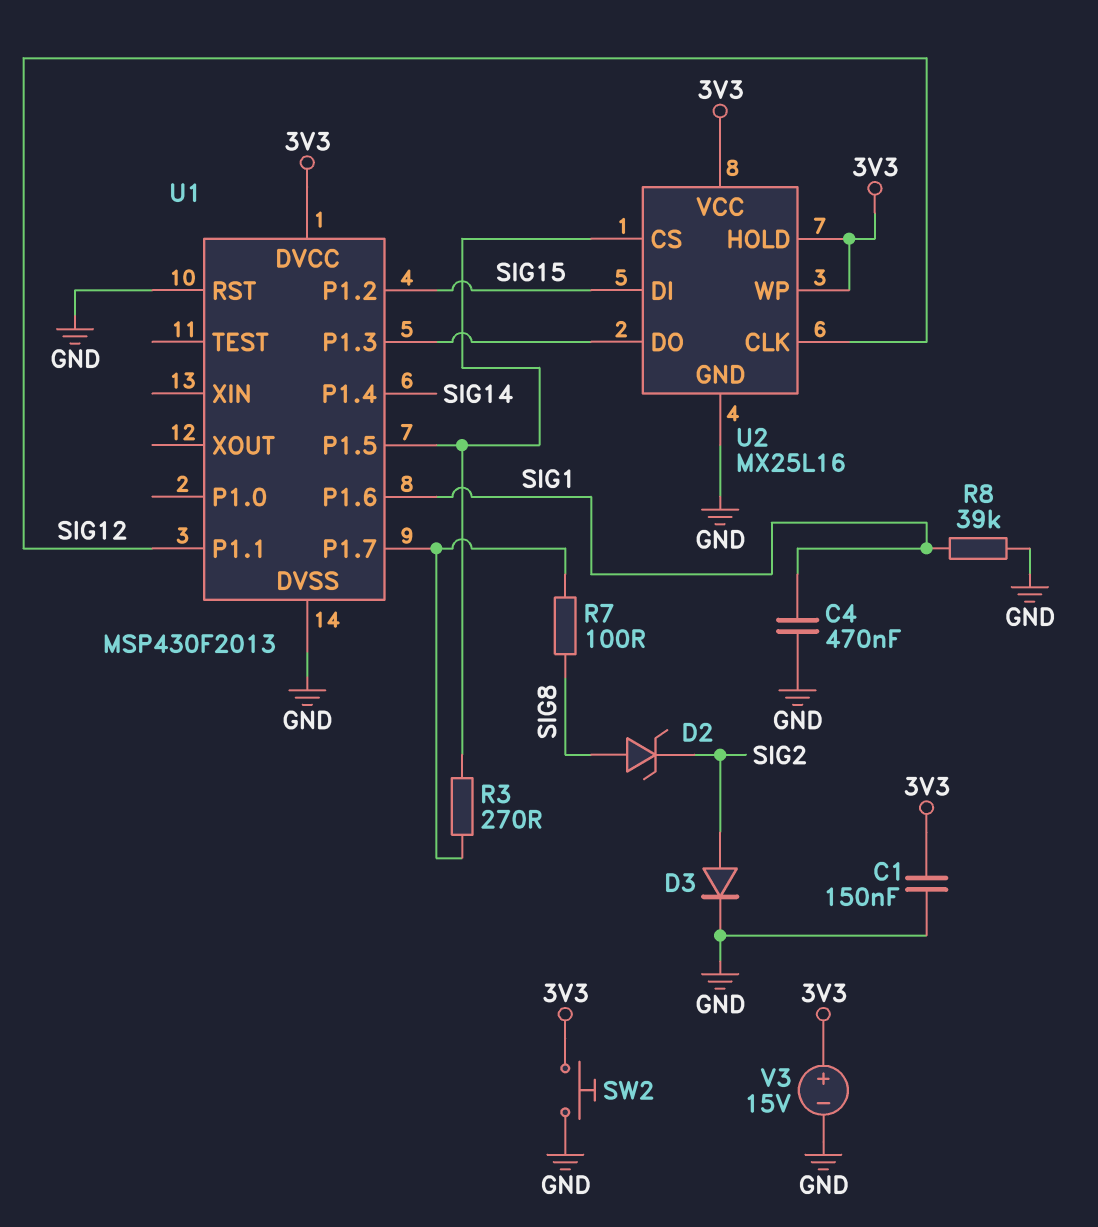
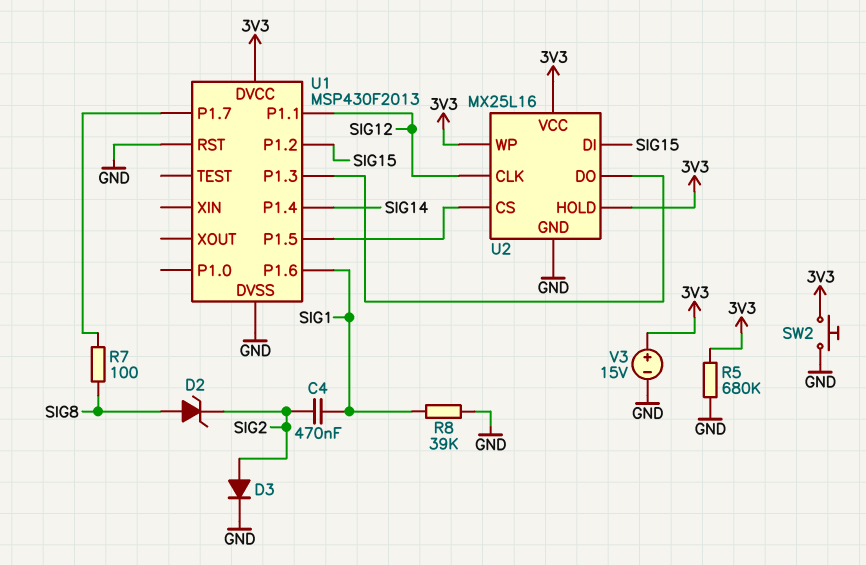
C1: 150nF (3V3, GND) -> none
C4: 470nF (GND, SIG1) -> 470nF (SIG1, SIG2)
R3: 270 (U1/P1.5, U1/P1.7) -> none
R5: none -> 680k (3V3, GND)

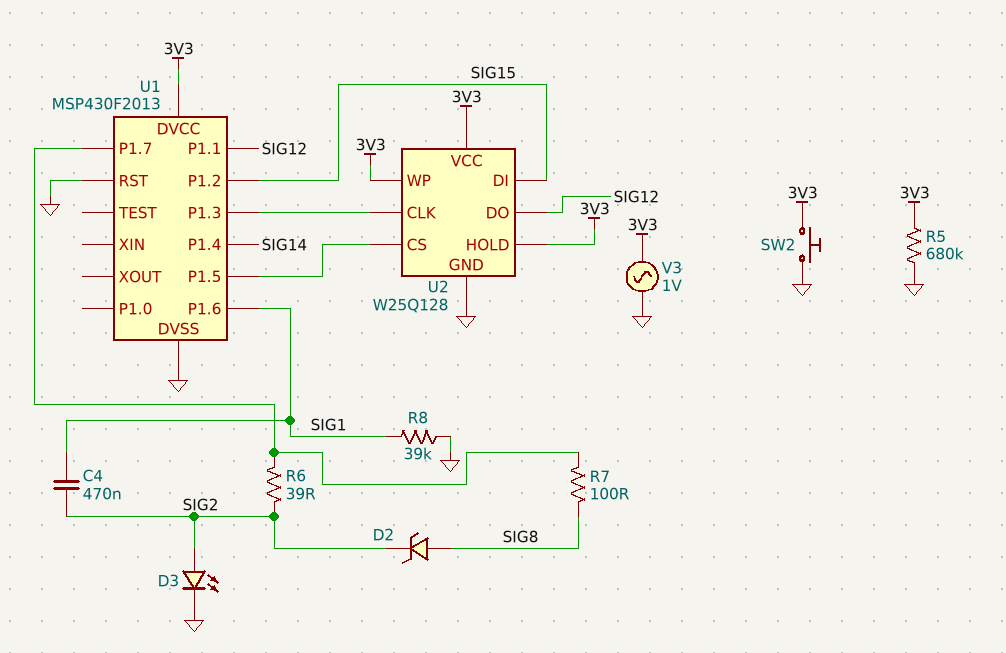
D3: diode (A SIG2, K GND) -> LED (A SIG2, K GND)
R6: none -> 39 (SIG2, U1/P1.7)
U2: MX25L16 -> W25Q128
U2 pin CLK: SIG12 -> U1/P1.3
U2 pin DO: U1/P1.3 -> SIG12
V3: 15V (plus 3V3, minus GND) -> AC 1V (3V3, GND)

